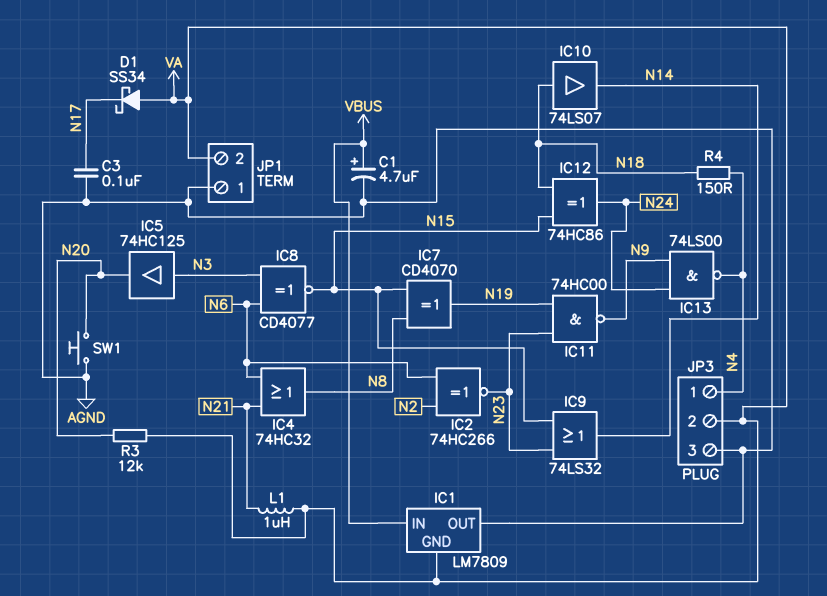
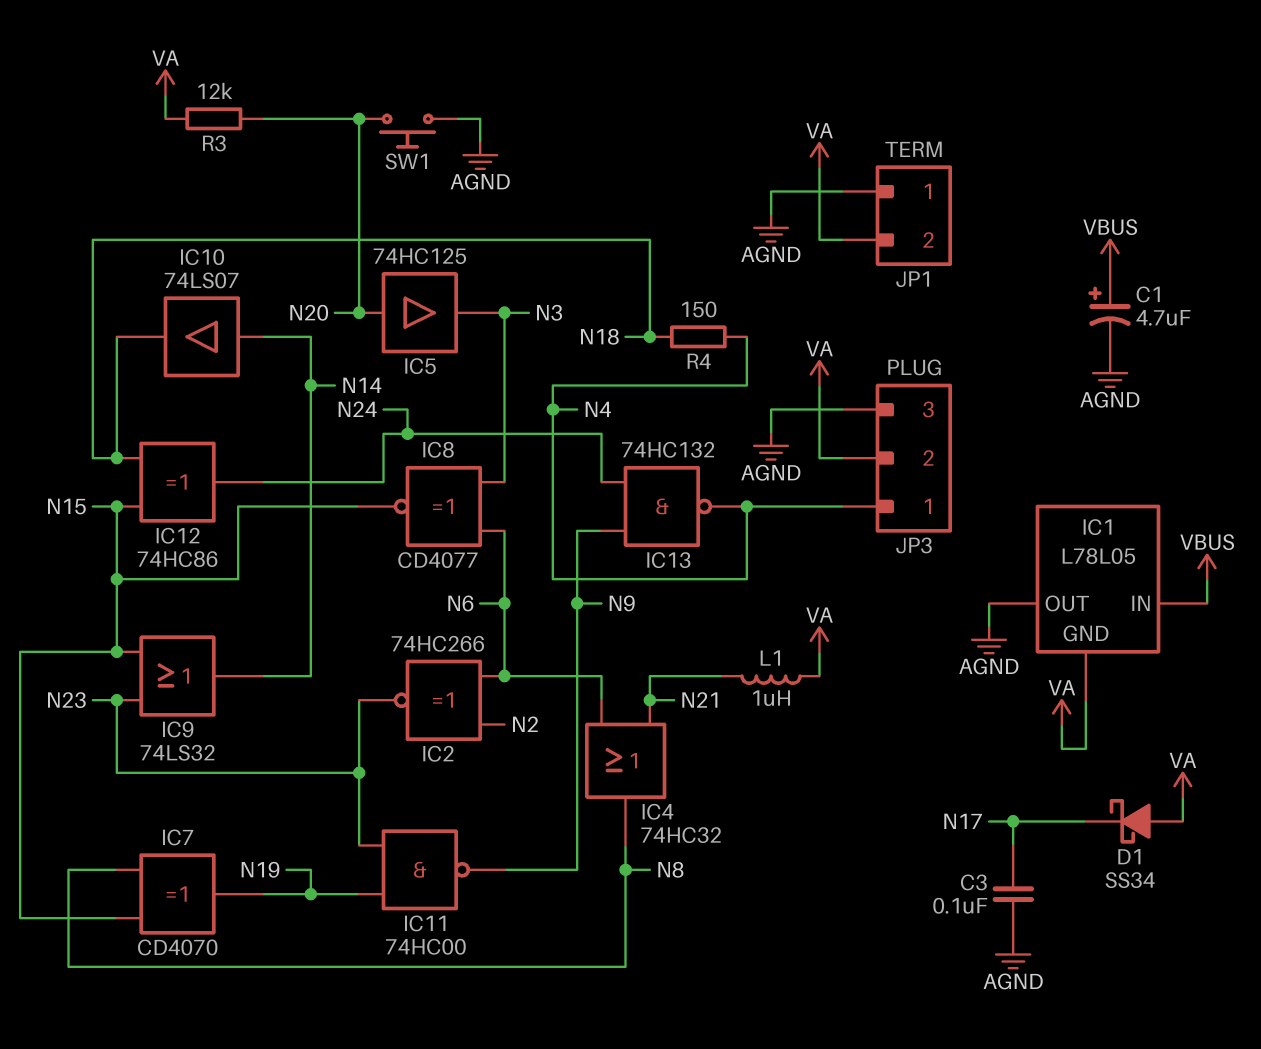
IC1: LM7809 -> L78L05
IC5: buffer 74HC125 (in N3, out N20) -> buffer 74HC125 (in N20, out N3)
IC10: buffer 74LS07 (in N18, out N14) -> buffer 74LS07 (in N14, out N18)
IC13: NAND 74LS00 (in N9, in N24, out N4) -> NAND 74HC132 (in N9, in N24, out N4)

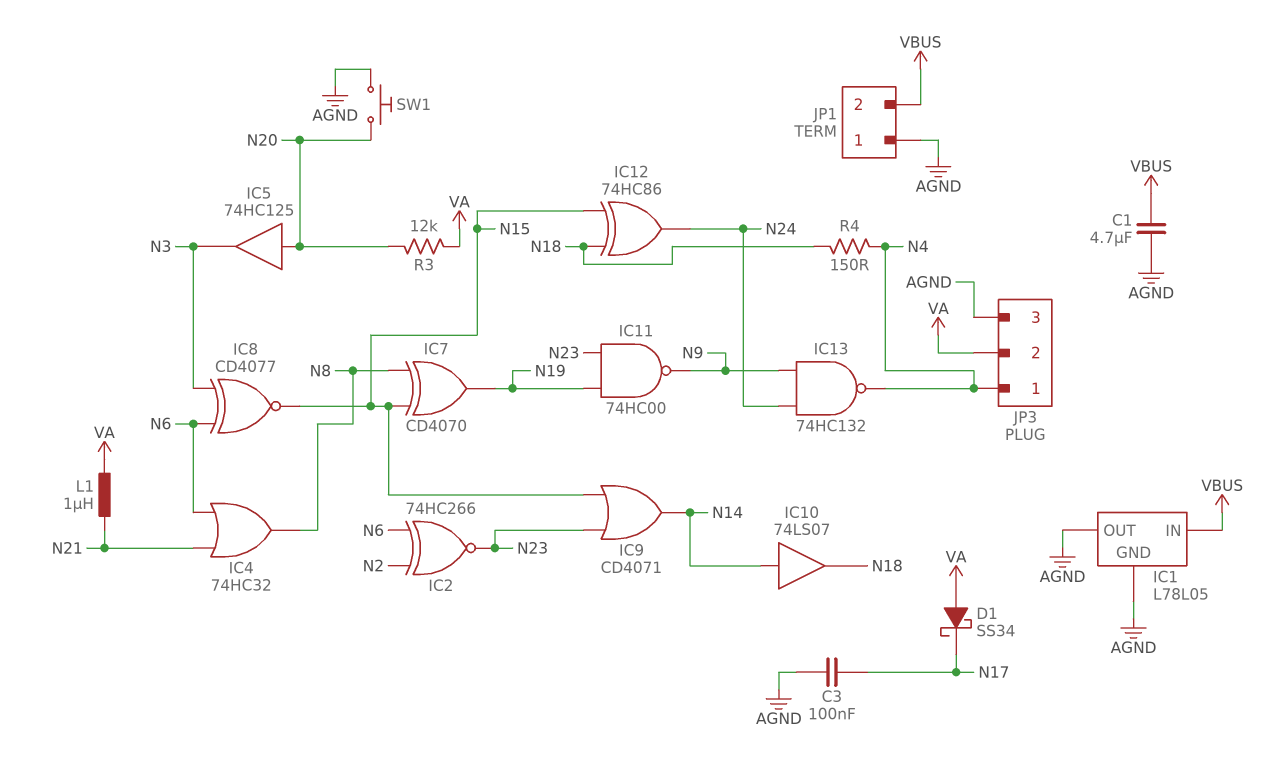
C1: 4.7uF (plus VBUS, minus AGND) -> 4.7uF (AGND, VBUS)
IC1 pin GND: VA -> AGND
IC9: OR 74LS32 (in N15, in N23, out N14) -> OR CD4071 (in N15, in N23, out N14)
JP1 pin 2: VA -> VBUS

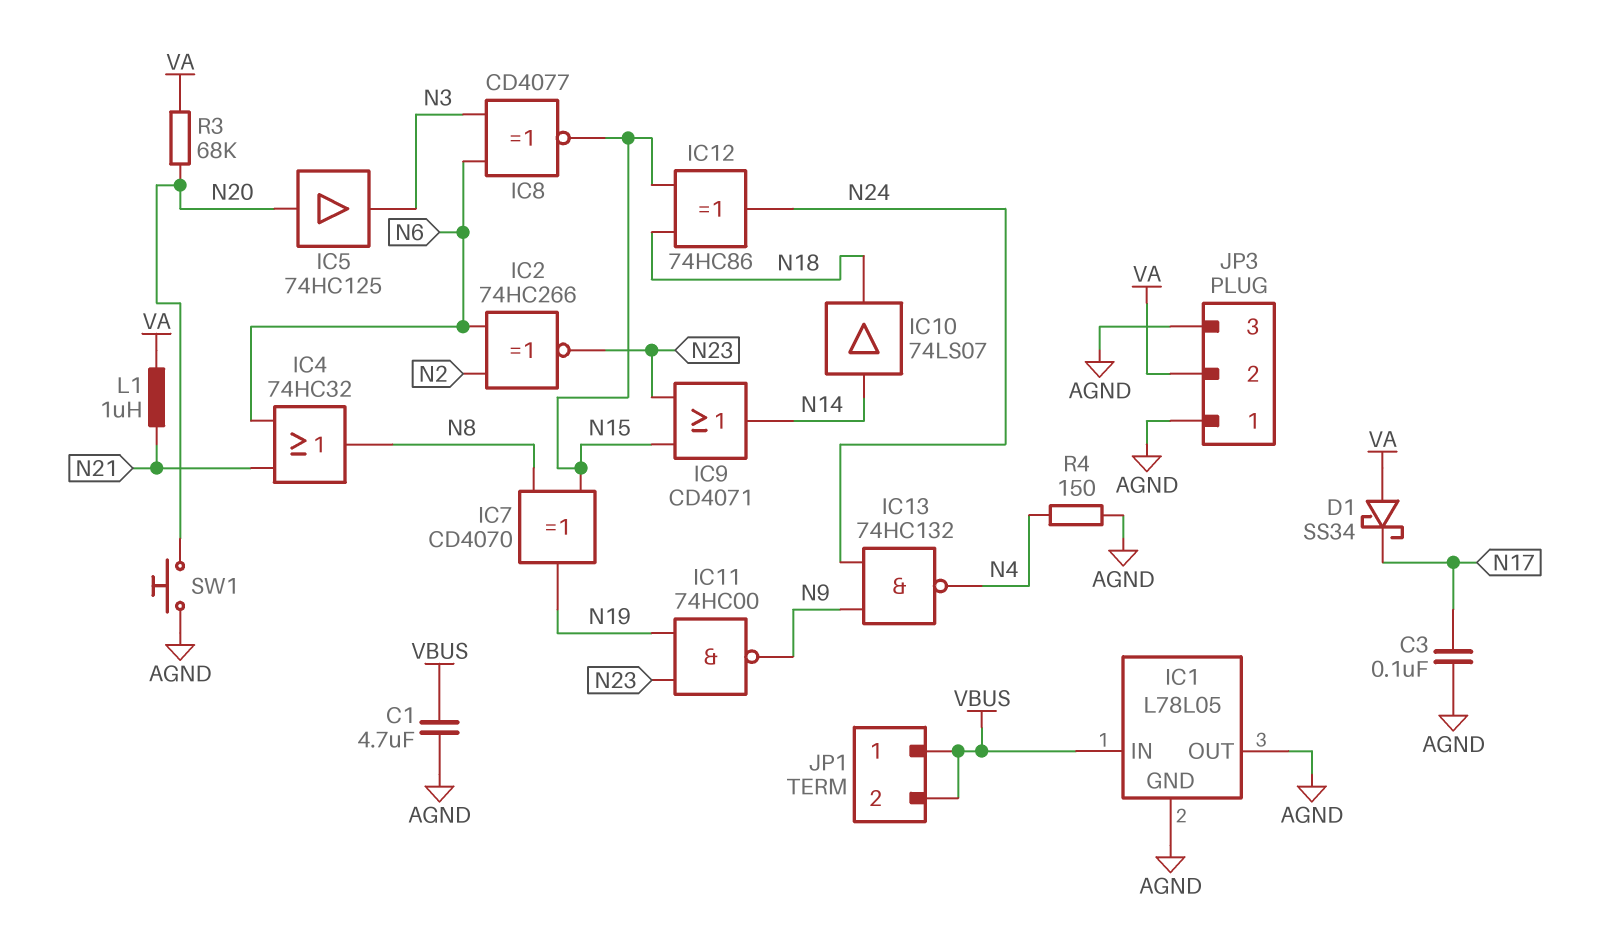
JP1 pin 1: AGND -> VBUS
JP3 pin 1: N4 -> AGND
R3: 12k (N20, VA) -> 68k (N20, VA)
R4: 150 (N4, N18) -> 150 (AGND, N4)

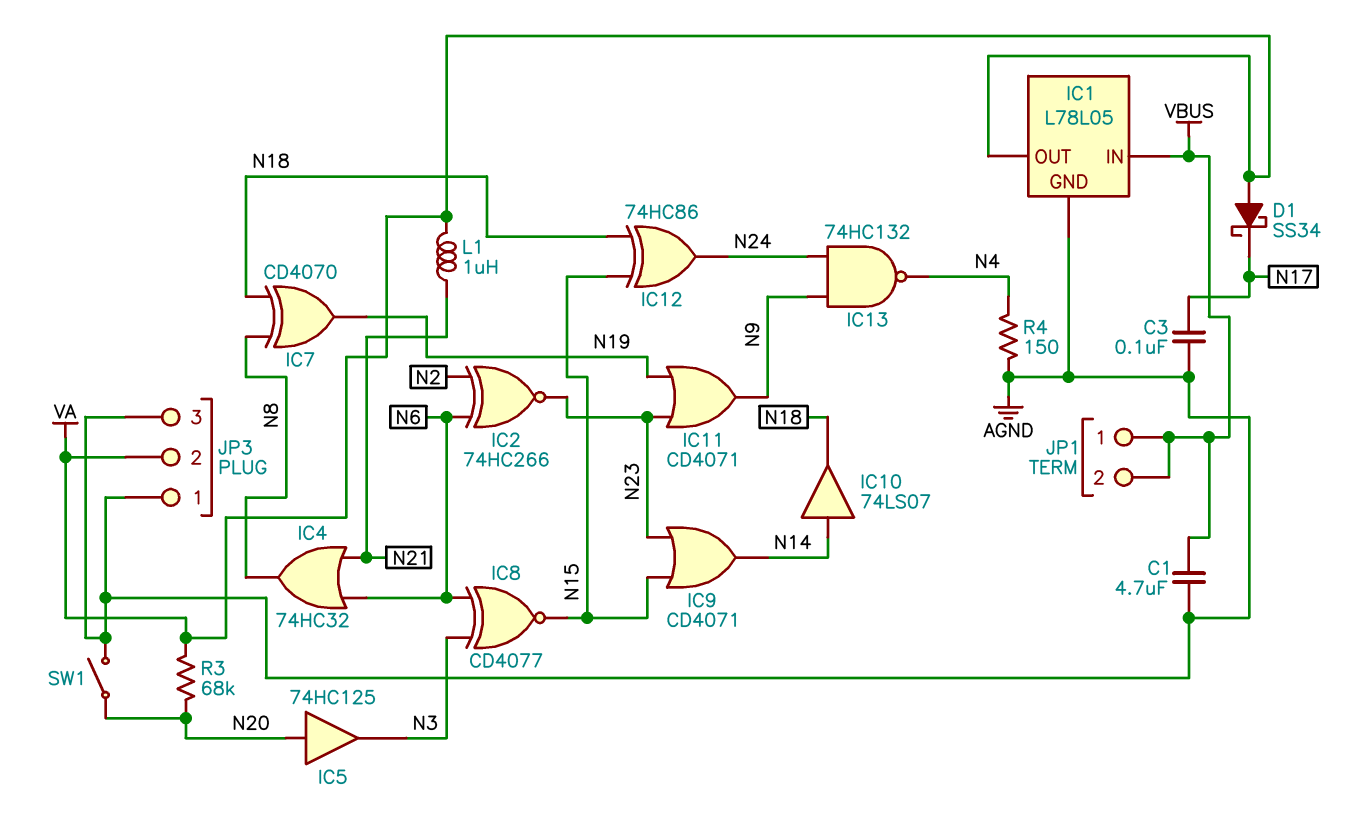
IC1 pin OUT: AGND -> VA
IC7: XOR CD4070 (in N8, in N15, out N19) -> XOR CD4070 (in N8, in N18, out N19)
IC11: NAND 74HC00 (in N19, in N23, out N9) -> OR CD4071 (in N19, in N23, out N9)
SW1: button (AGND, N20) -> switch (AGND, N20)

